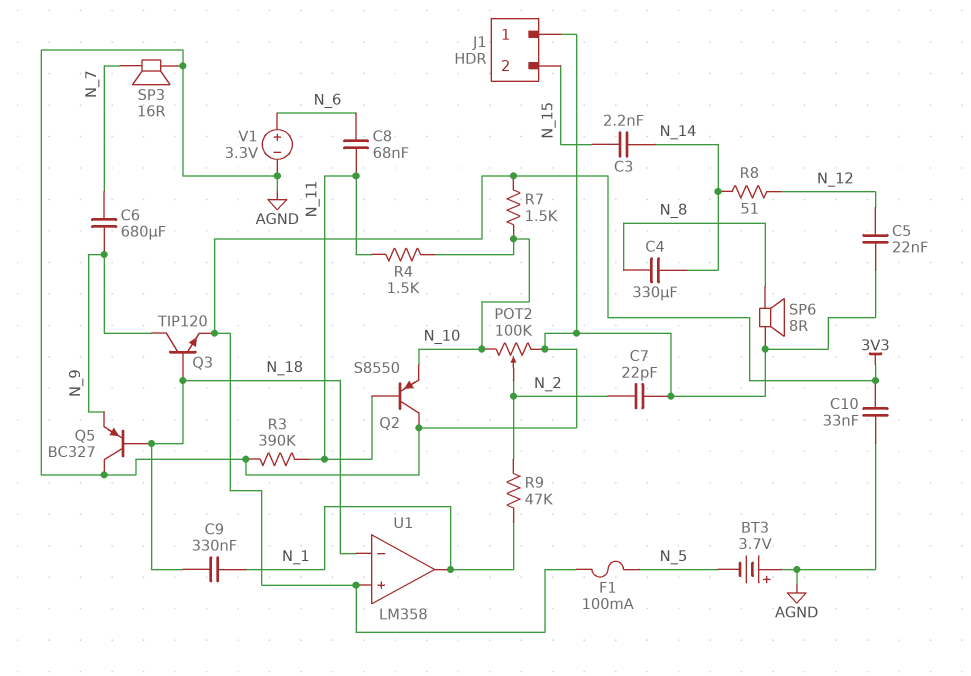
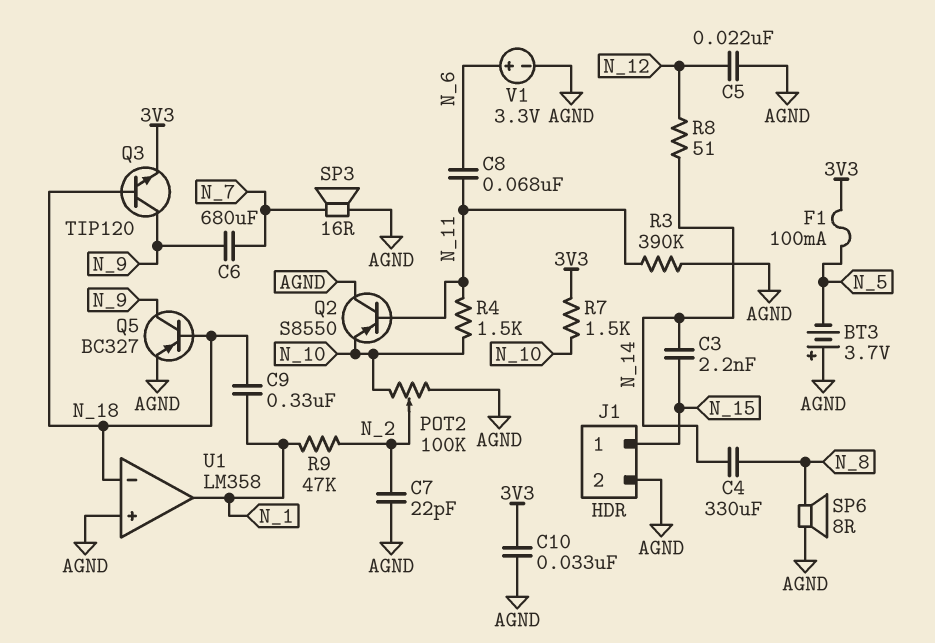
J1 pin 1: AGND -> N_15
J1 pin 2: N_15 -> AGND
Q5: PNP BC327 (B N_18, C AGND, E N_9) -> PNP BC327 (B N_18, C N_9, E AGND)
U1 pin in+: 3V3 -> AGND

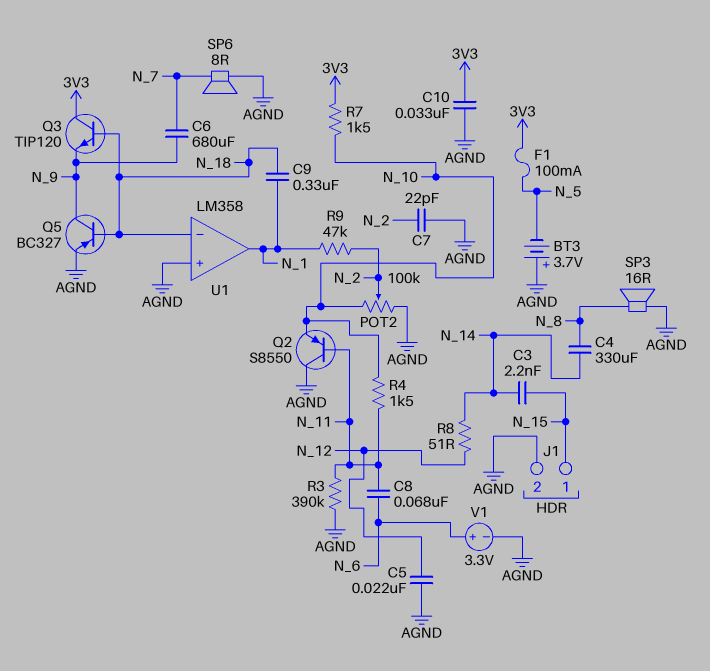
Q3: NPN TIP120 (B N_18, C N_9, E 3V3) -> NPN TIP120 (B N_18, C 3V3, E N_9)
SP3: speaker 16R (AGND, N_7) -> speaker 16R (AGND, N_8)
SP6: speaker 8R (AGND, N_8) -> speaker 8R (AGND, N_7)

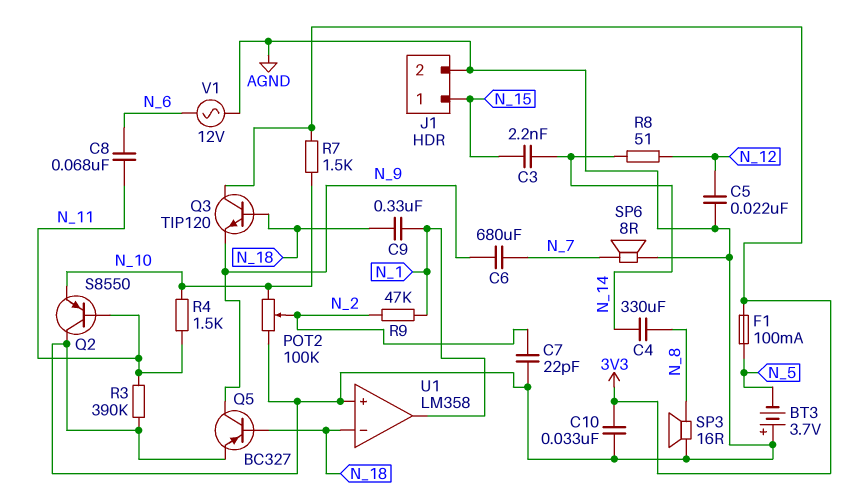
V1: 3.3V (plus N_6, minus AGND) -> AC 12V (AGND, N_6)

